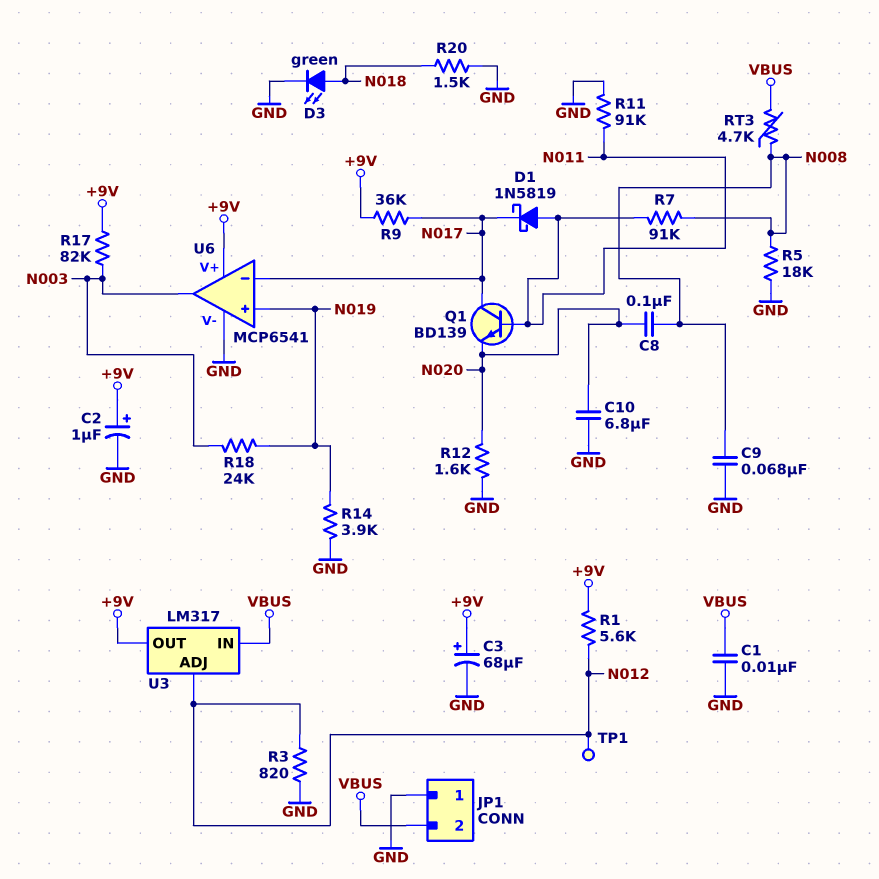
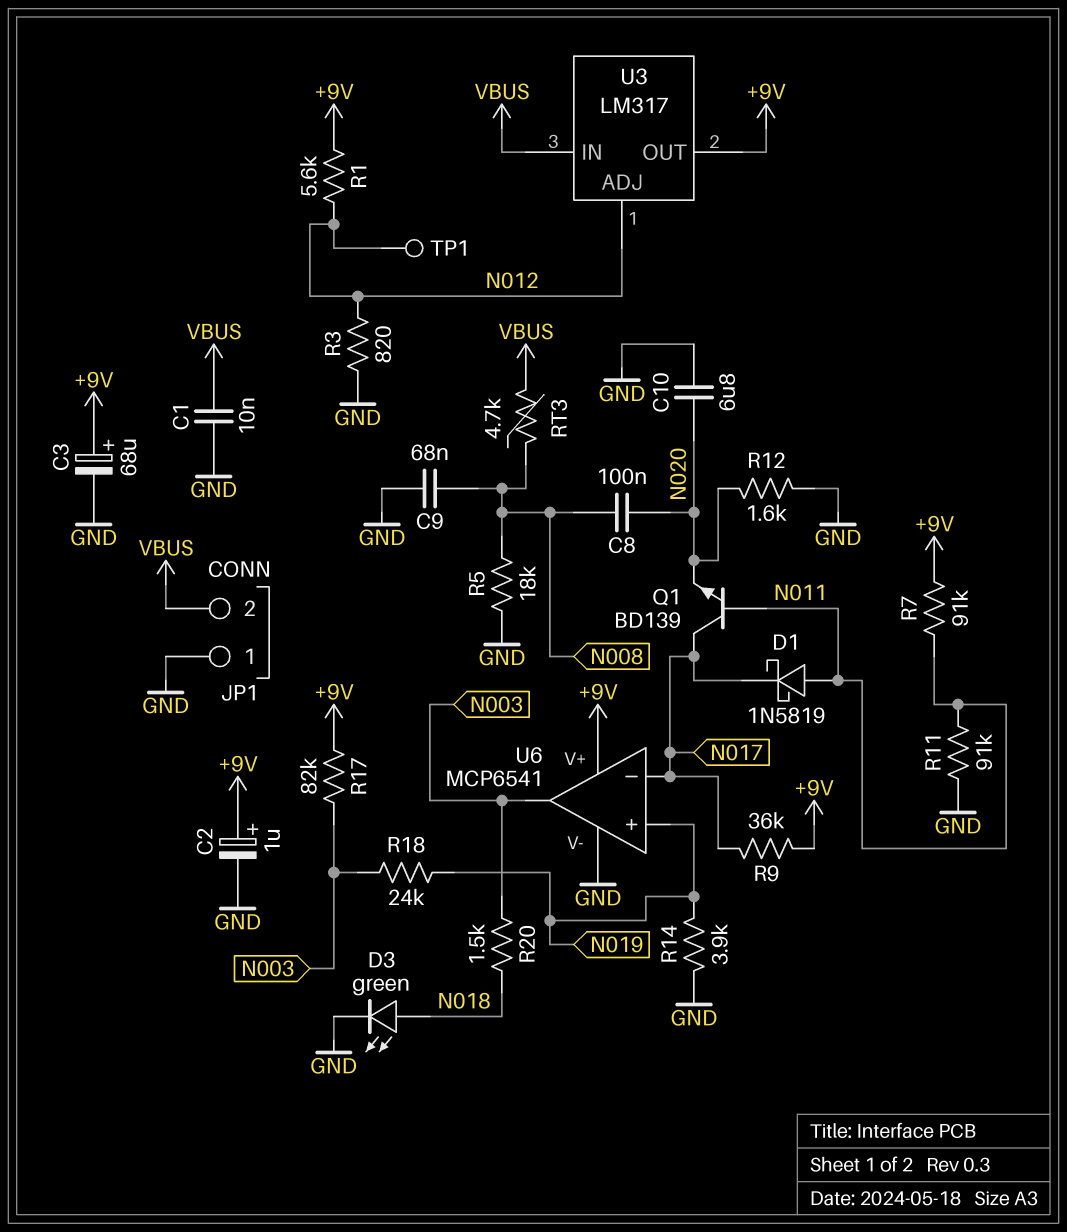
R7: 91k (N008, N011) -> 91k (+9V, N011)
R20: 1.5k (GND, N018) -> 1.5k (N003, N018)

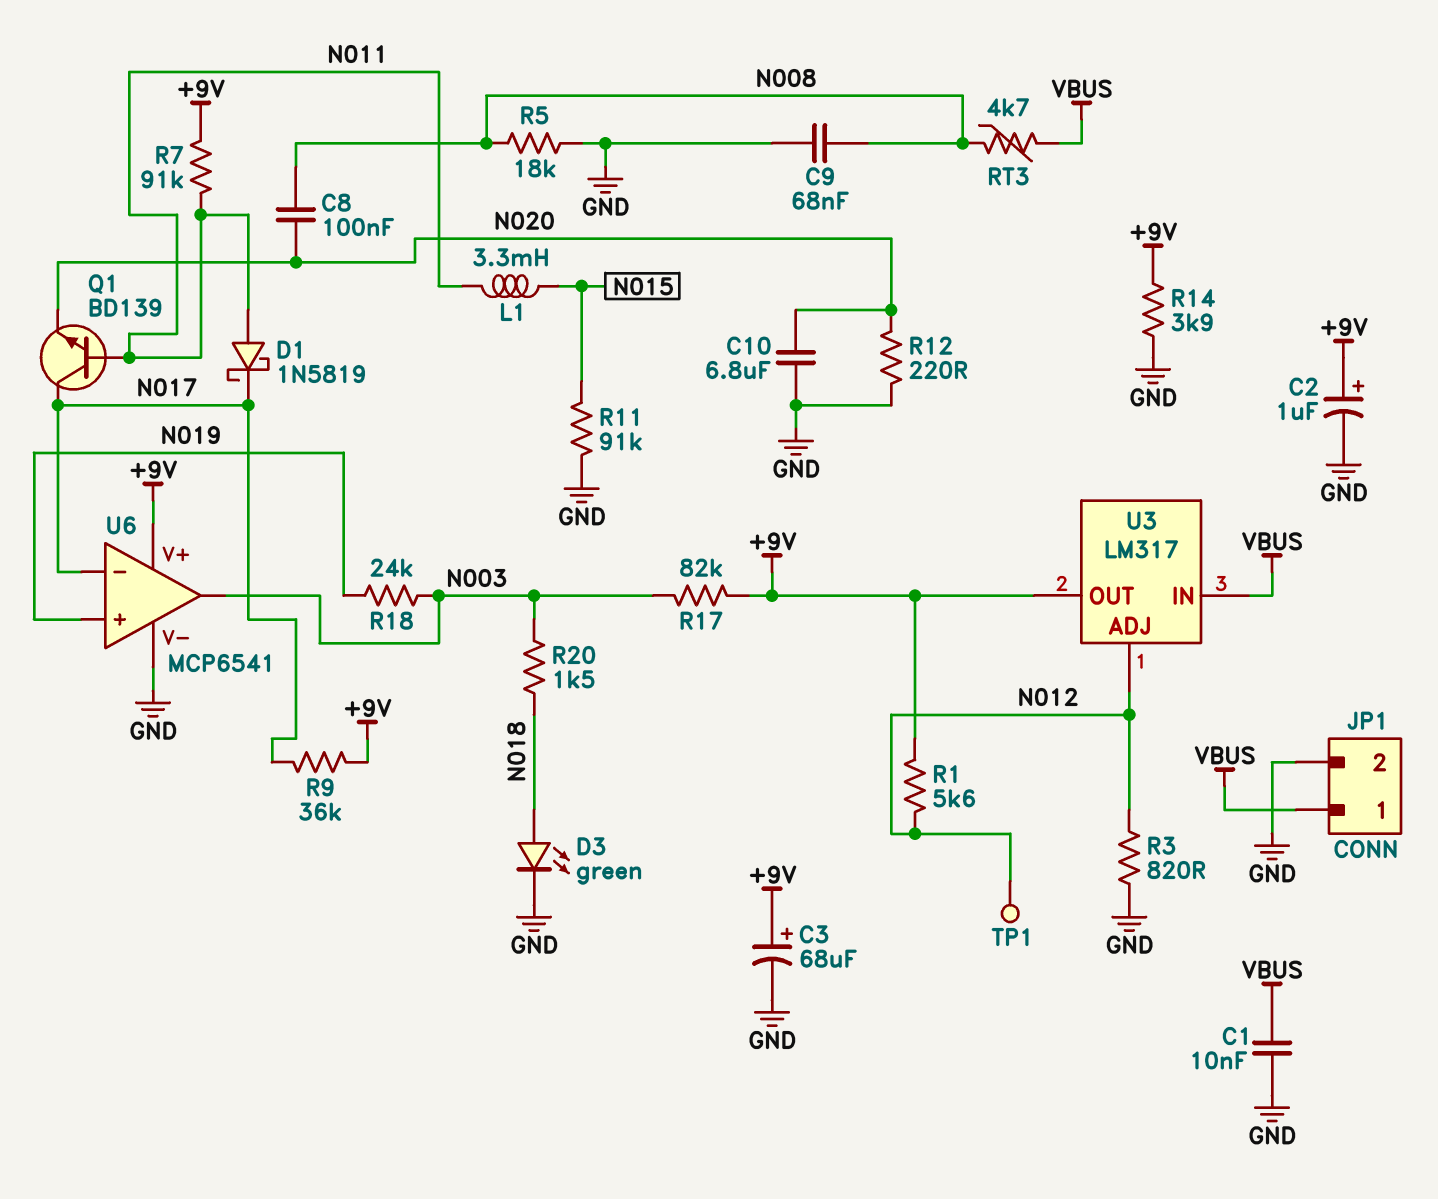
JP1 pin 1: GND -> VBUS
JP1 pin 2: VBUS -> GND
L1: none -> 3.3mH (N011, N015)
R11: 91k (GND, N011) -> 91k (GND, N015)
R12: 1.6k (GND, N020) -> 220 (GND, N020)
R14: 3.9k (GND, N019) -> 3.9k (+9V, GND)

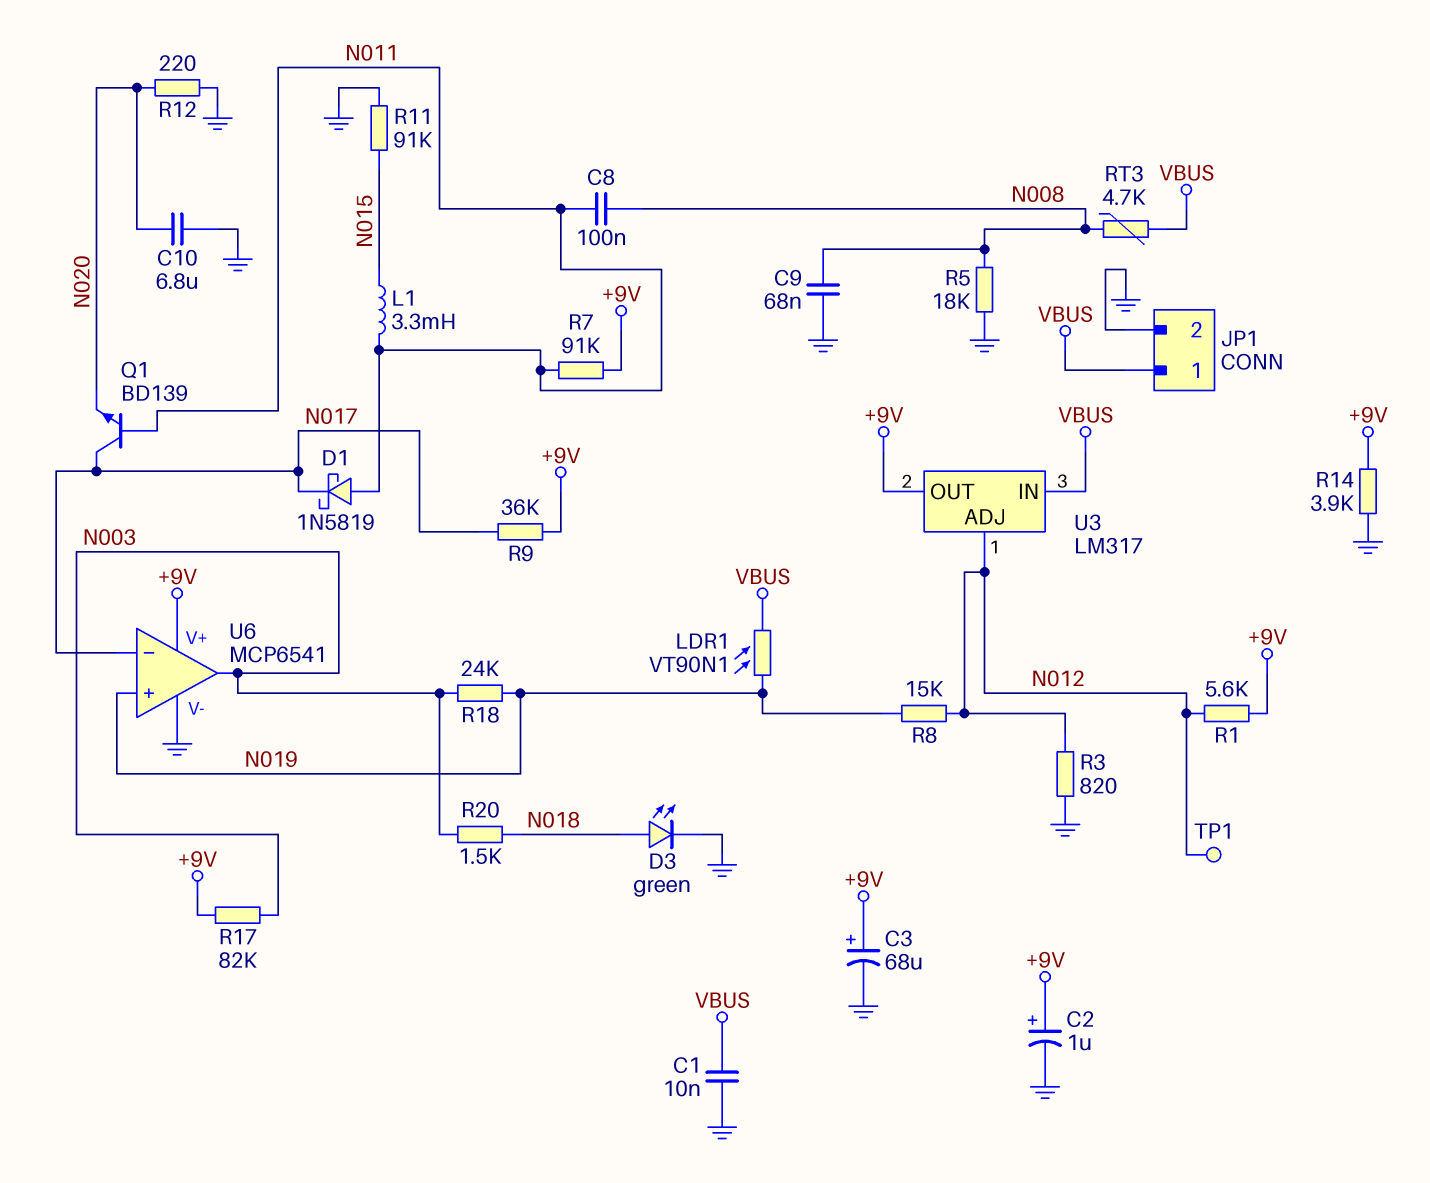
C8: 100nF (N008, N020) -> 100nF (N008, N011)
LDR1: none -> VT90N1 (N019, VBUS)
R8: none -> 15k (N012, N019)

